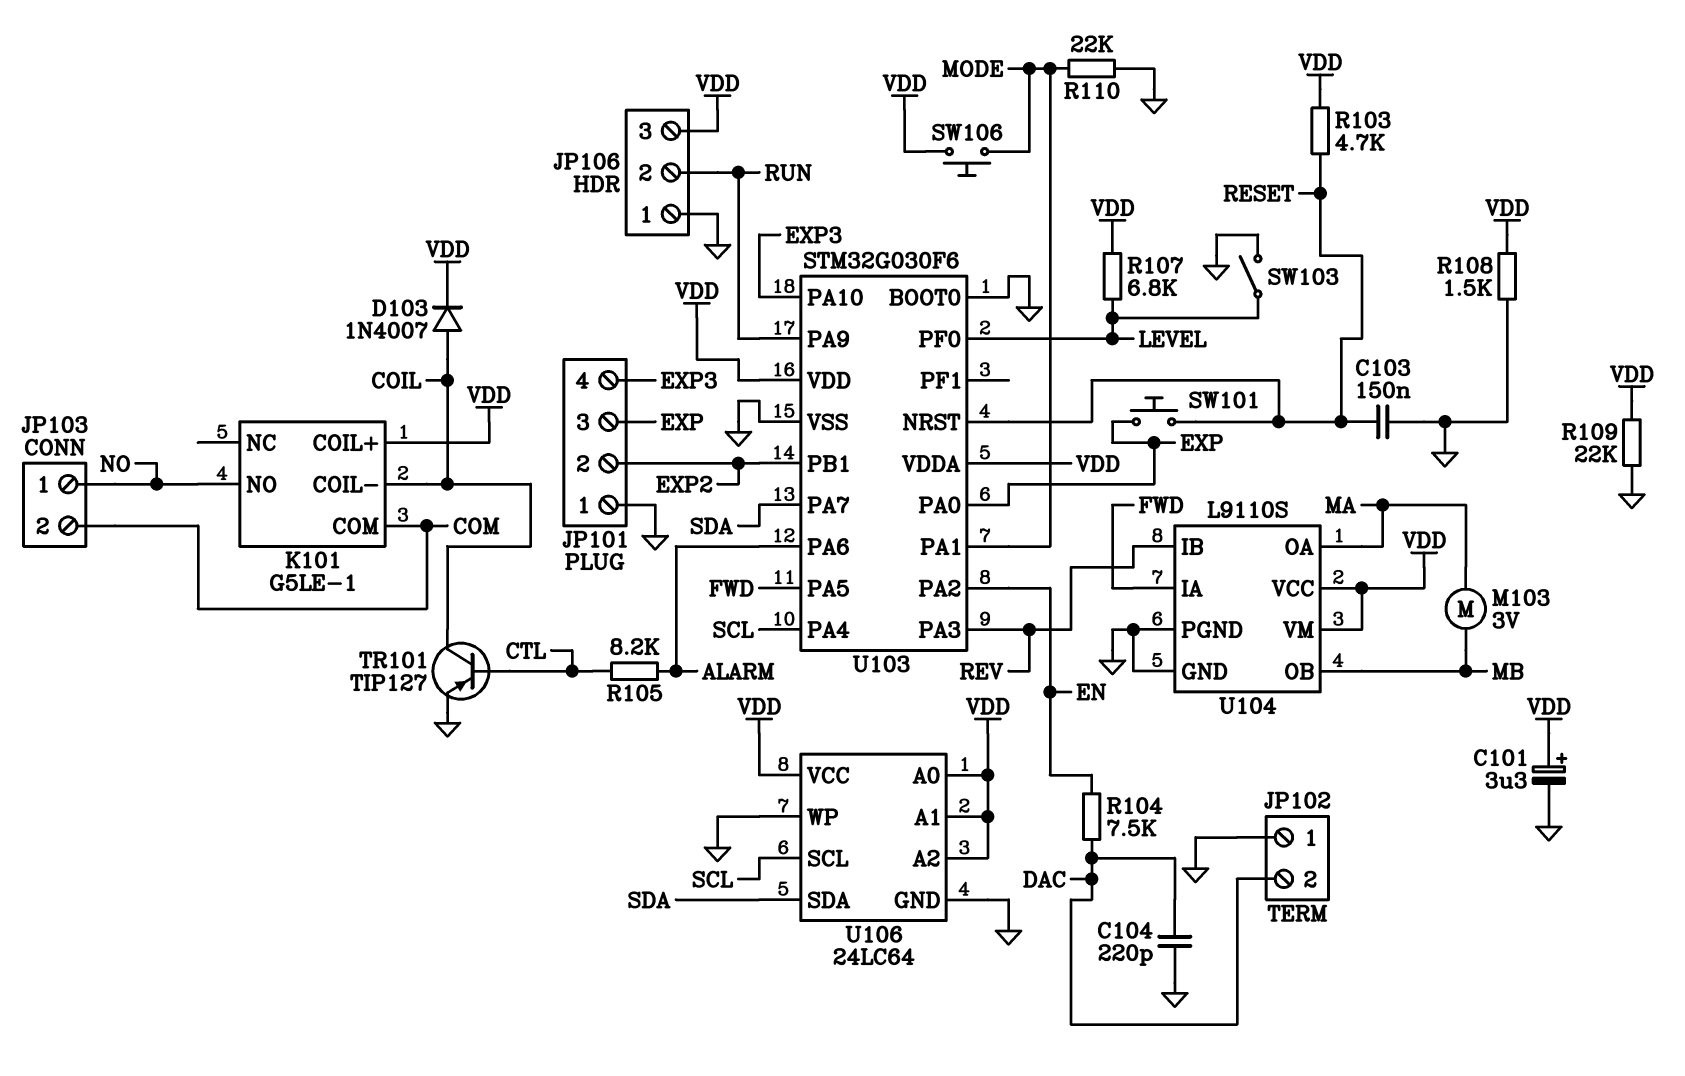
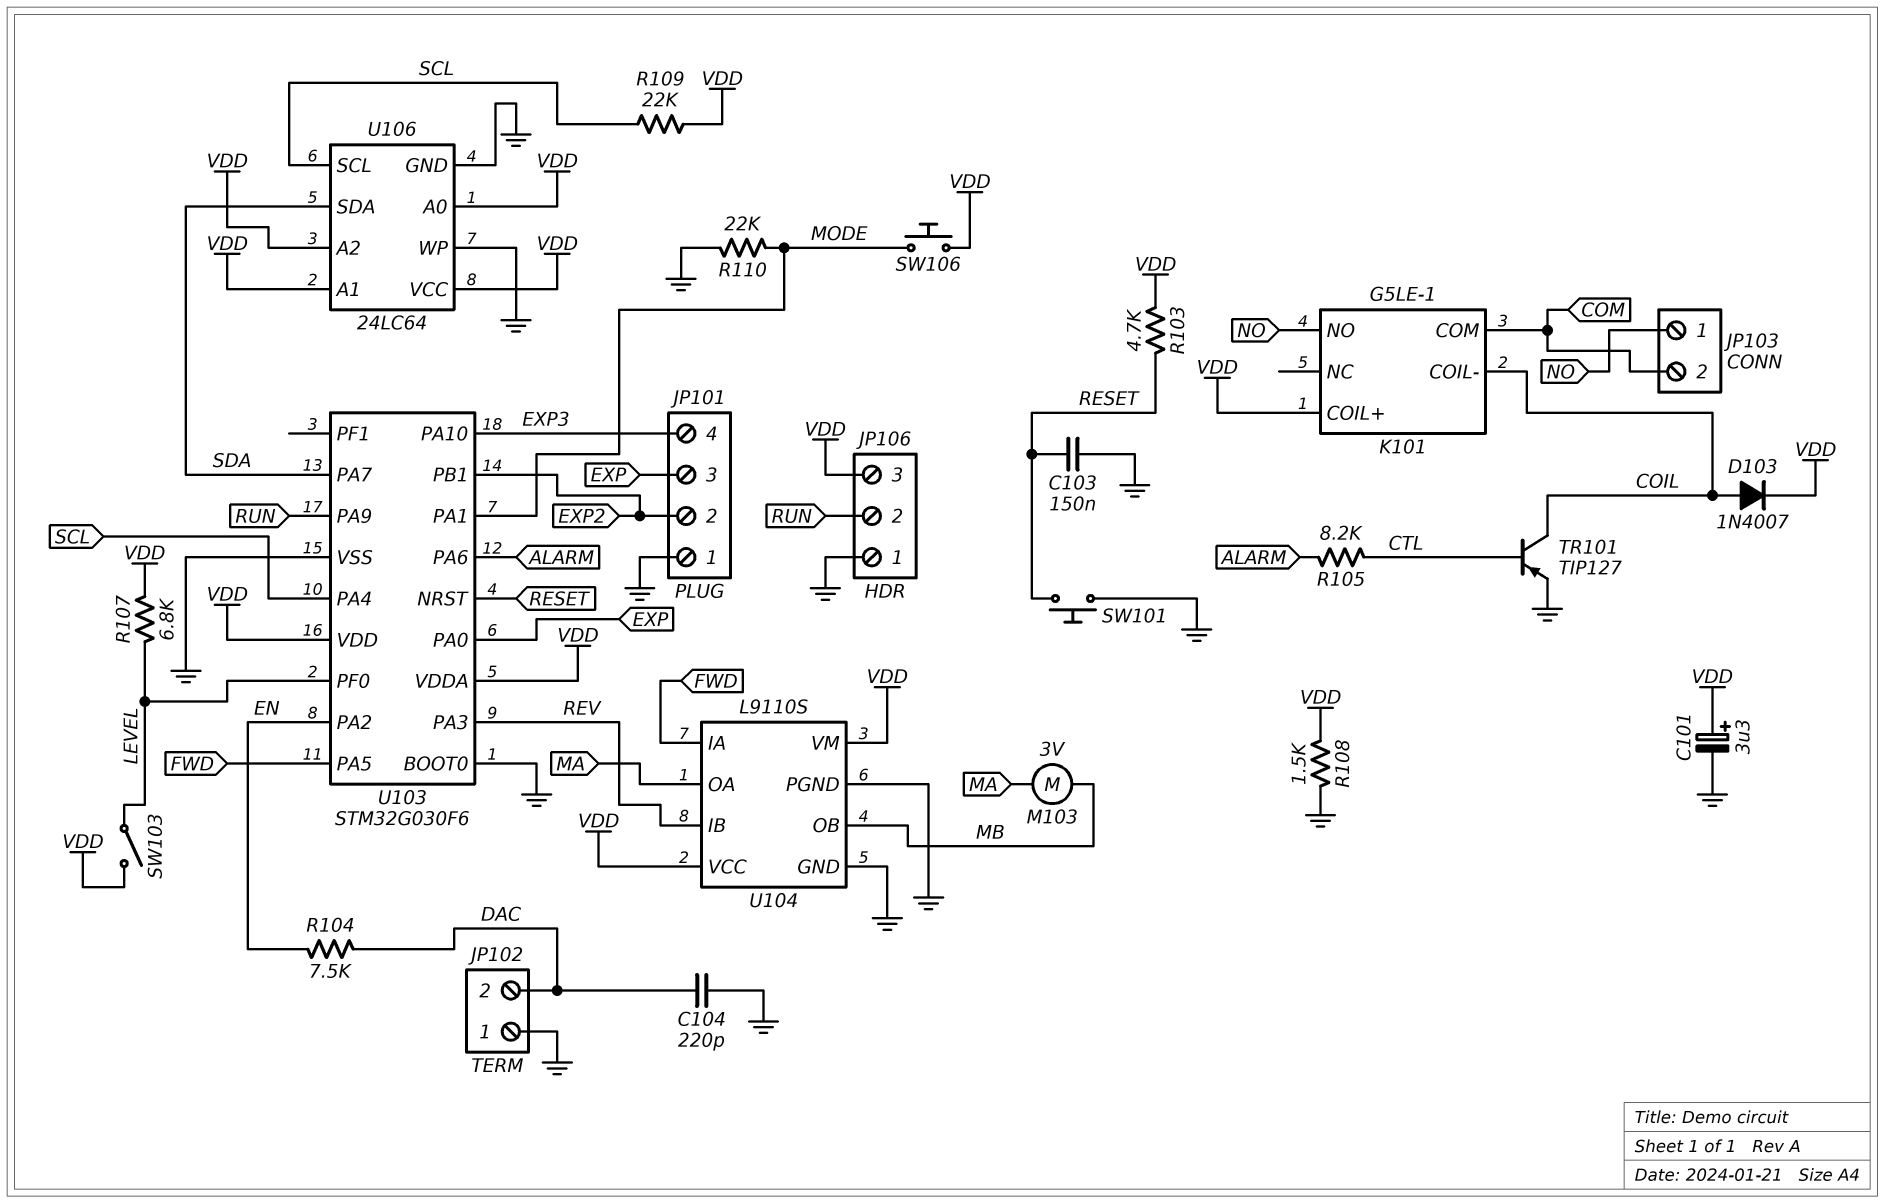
R109: 22k (GND, VDD) -> 22k (SCL, VDD)
SW101: button (EXP, RESET) -> button (GND, RESET)
SW103: switch (GND, LEVEL) -> switch (LEVEL, VDD)

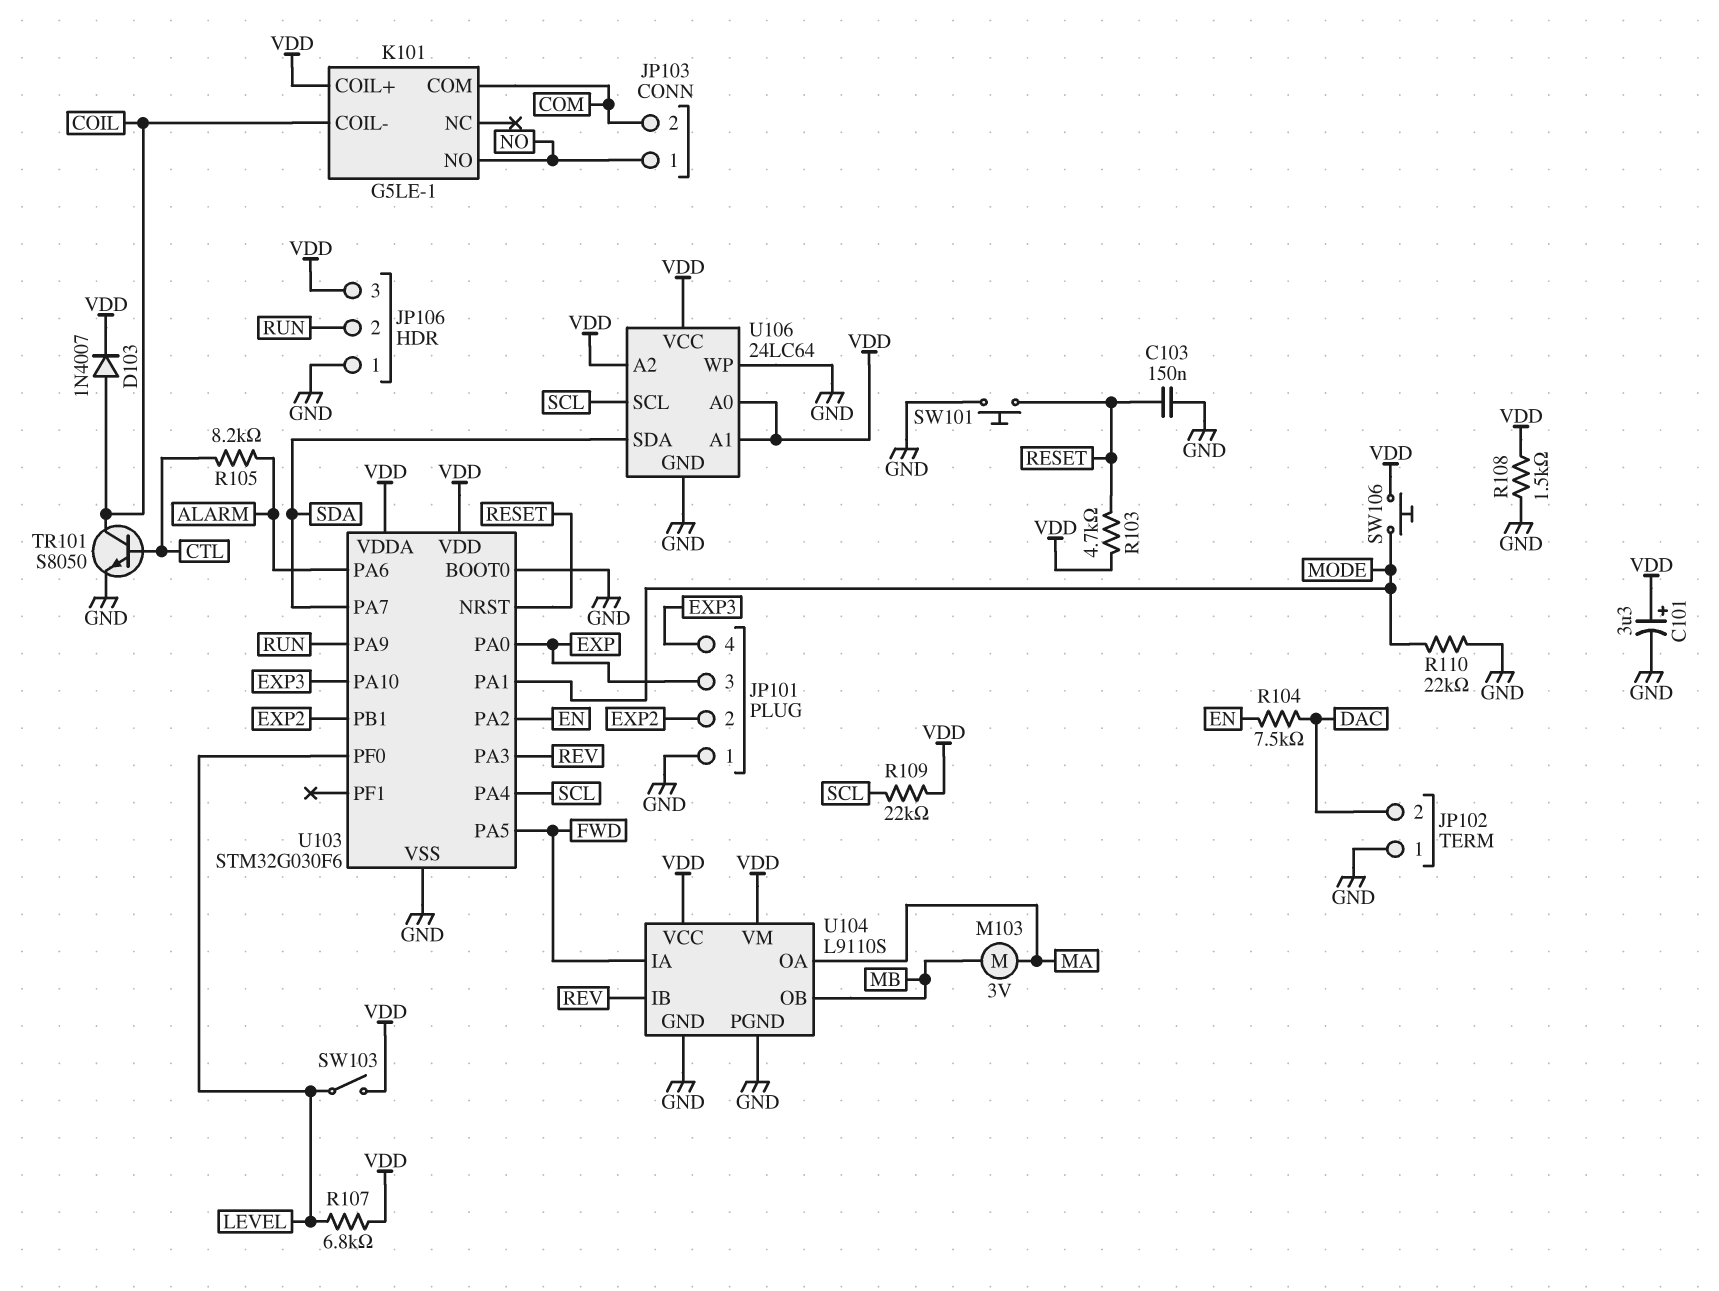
C104: 220pF (DAC, GND) -> none
TR101: PNP TIP127 (B CTL, C COIL, E GND) -> NPN S8050 (B CTL, C COIL, E GND)

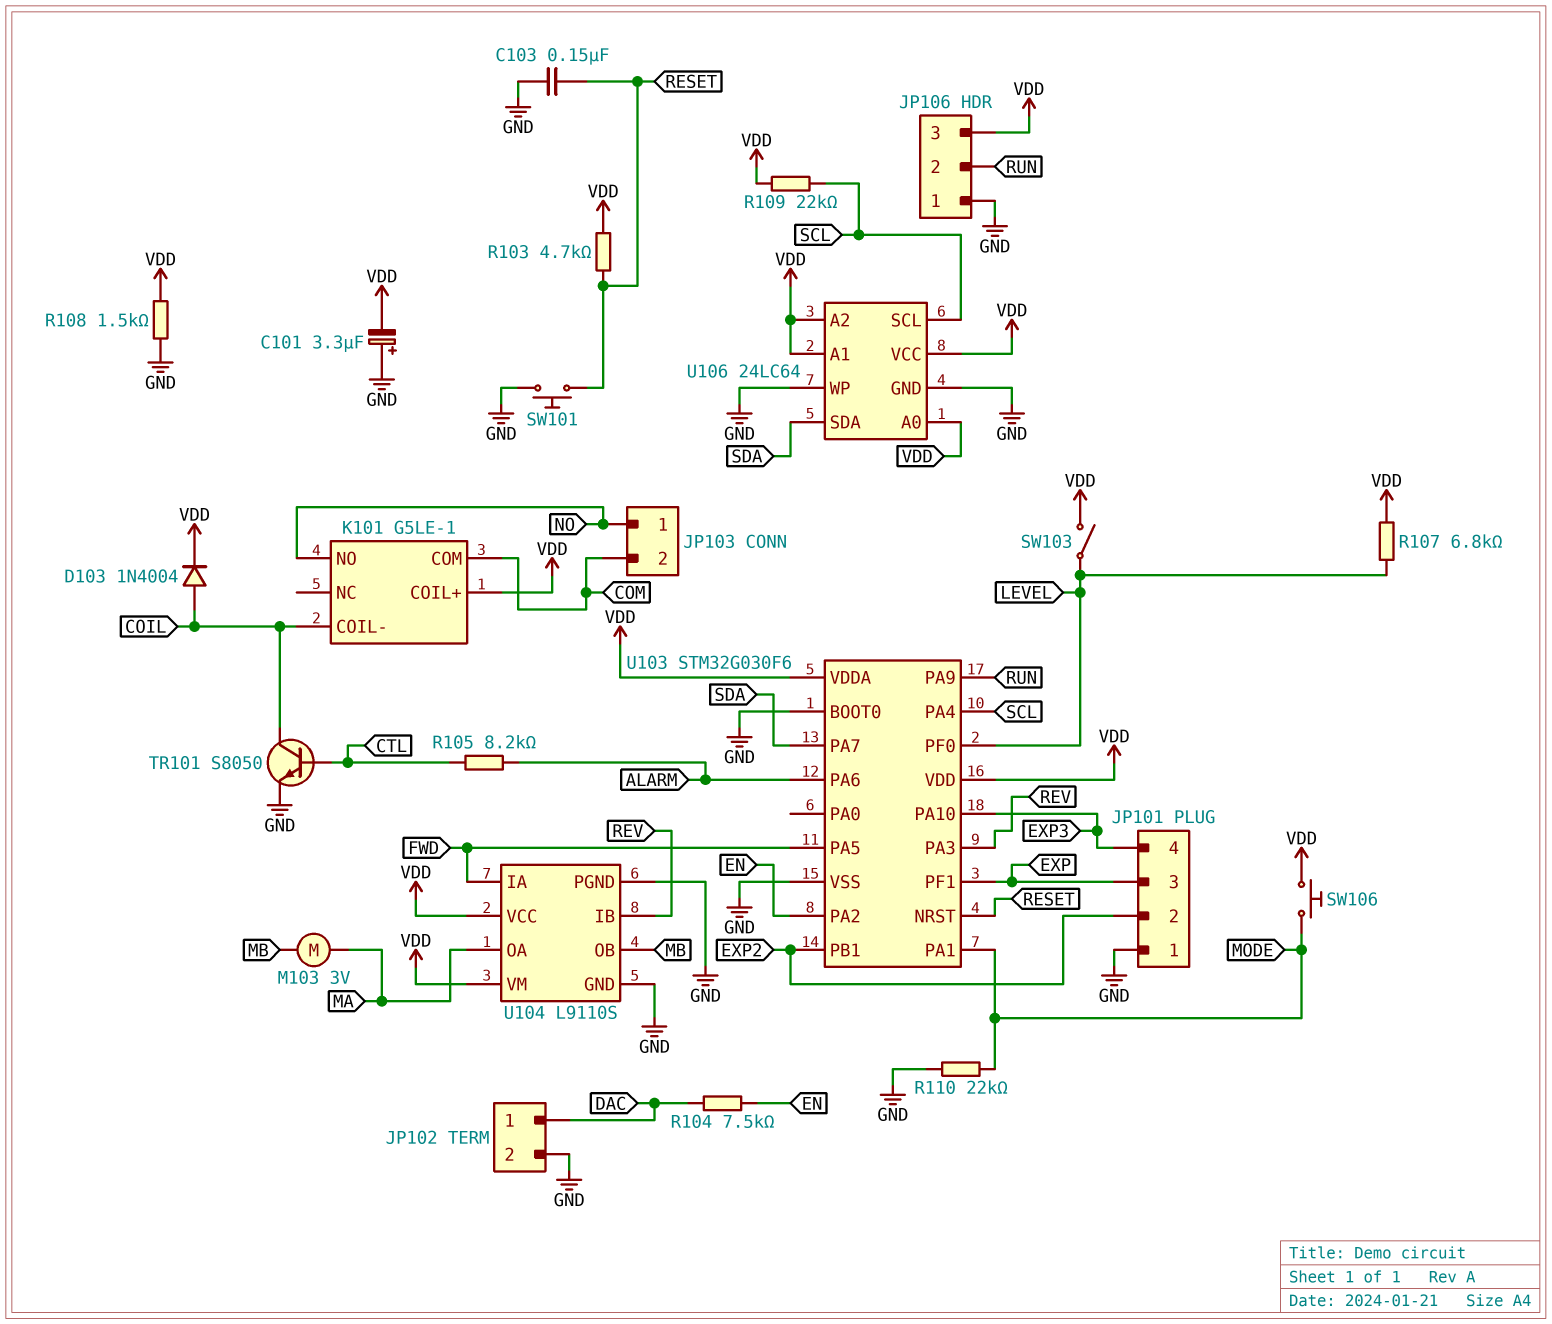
C101: 3.3uF (plus VDD, minus GND) -> 3.3uF (plus GND, minus VDD)
D103: diode 1N4007 (A COIL, K VDD) -> diode 1N4004 (A COIL, K VDD)
JP102 pin 1: GND -> DAC
JP102 pin 2: DAC -> GND
U103 pin PA0: EXP -> none
U103 pin PF1: none -> EXP

